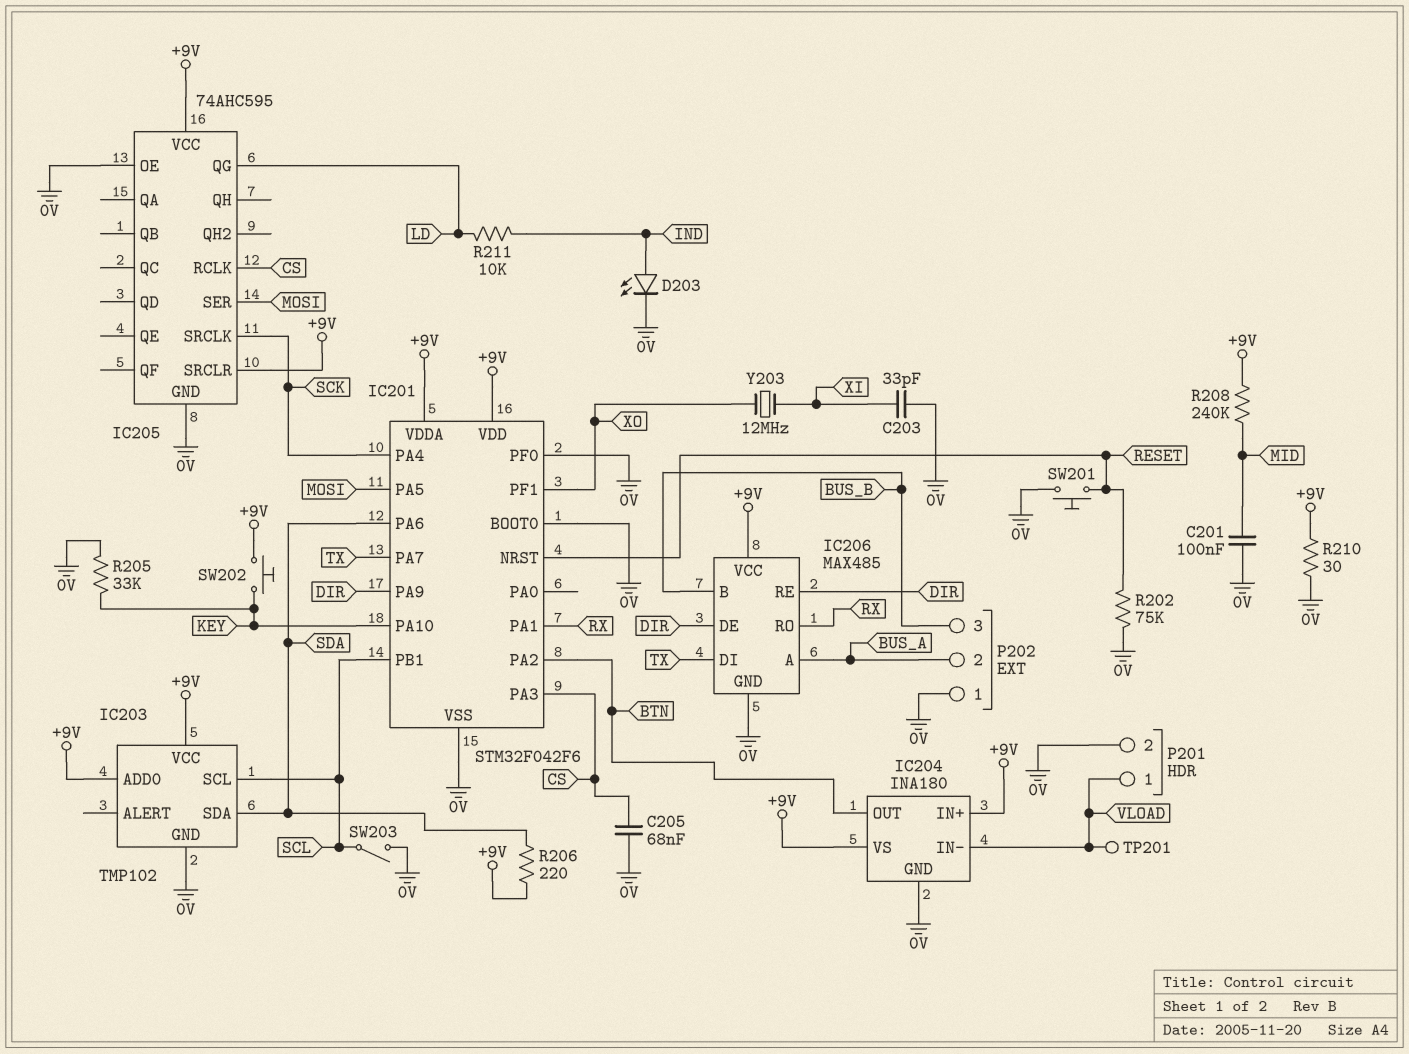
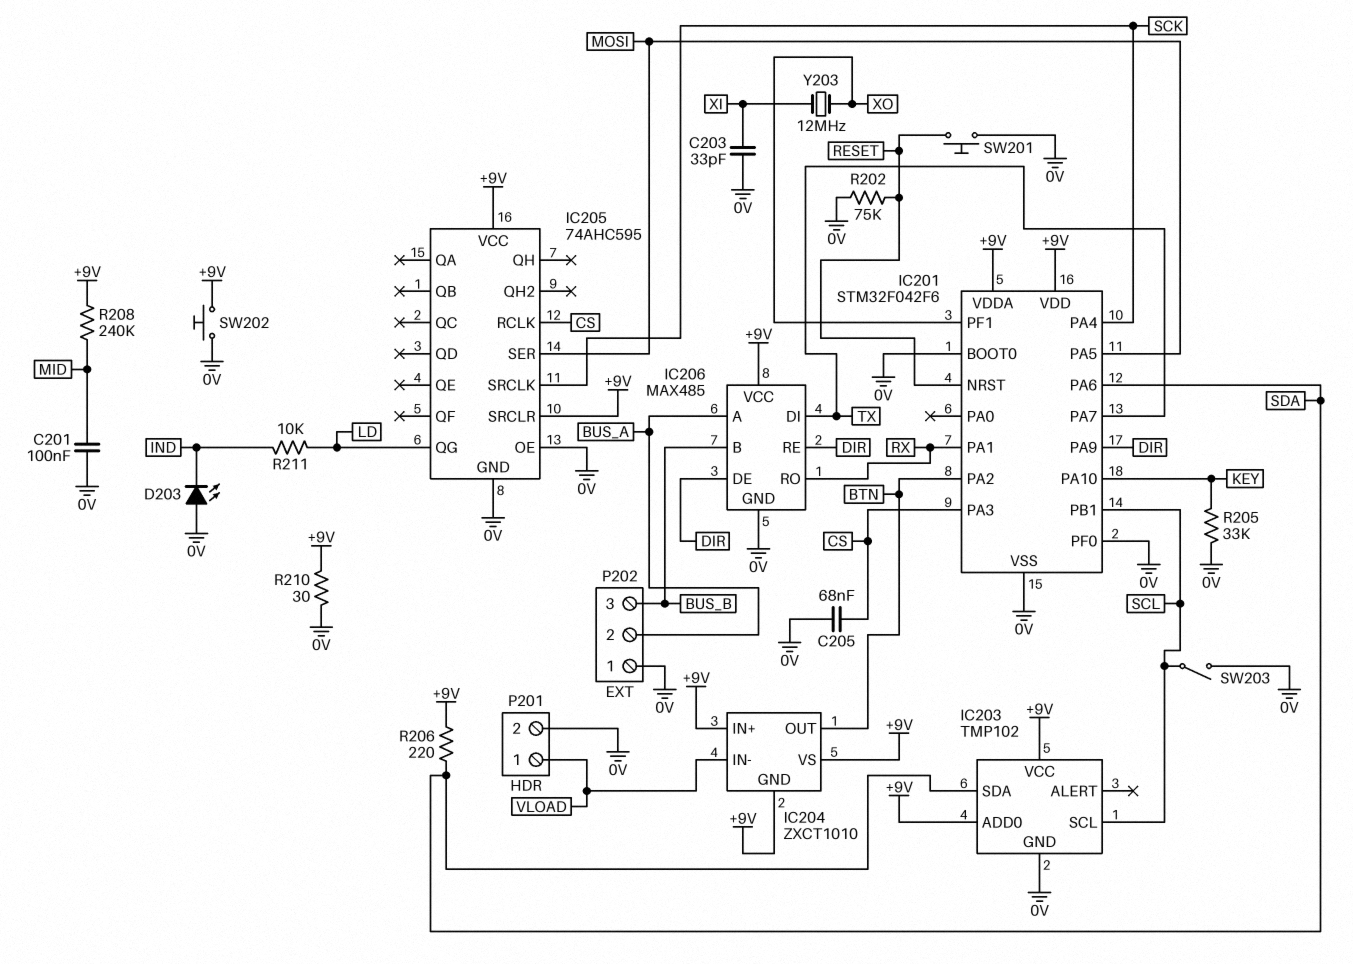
D203: LED (A IND, K 0V) -> LED (A 0V, K IND)
IC204: INA180 -> ZXCT1010
IC204 pin GND: 0V -> +9V
SW202: button (+9V, KEY) -> button (+9V, 0V)
TP201: test point (VLOAD) -> none

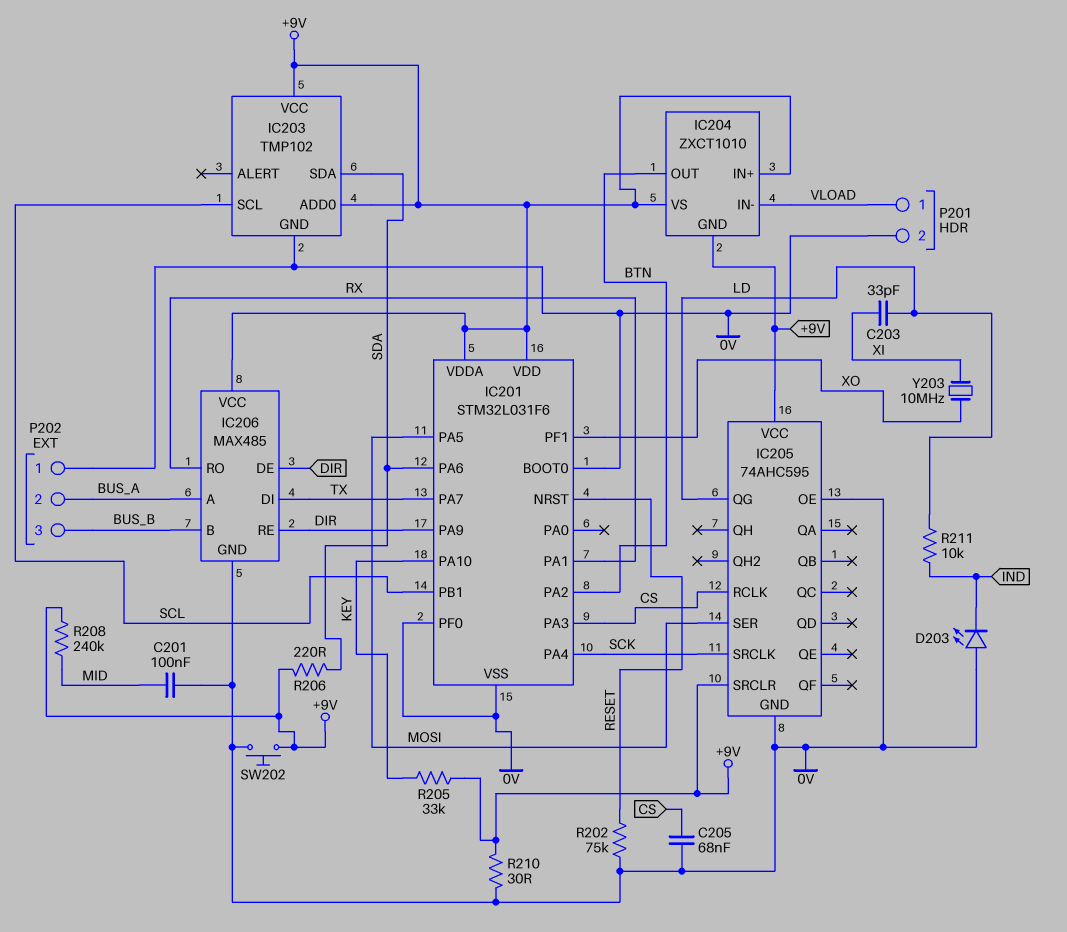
C203: 33pF (0V, XI) -> 33pF (LD, XI)
IC201: STM32F042F6 -> STM32L031F6
R205: 33k (0V, KEY) -> 33k (+9V, KEY)
SW201: button (0V, RESET) -> none
SW203: switch (0V, SCL) -> none
Y203: 12MHz (XI, XO) -> 10MHz (XI, XO)

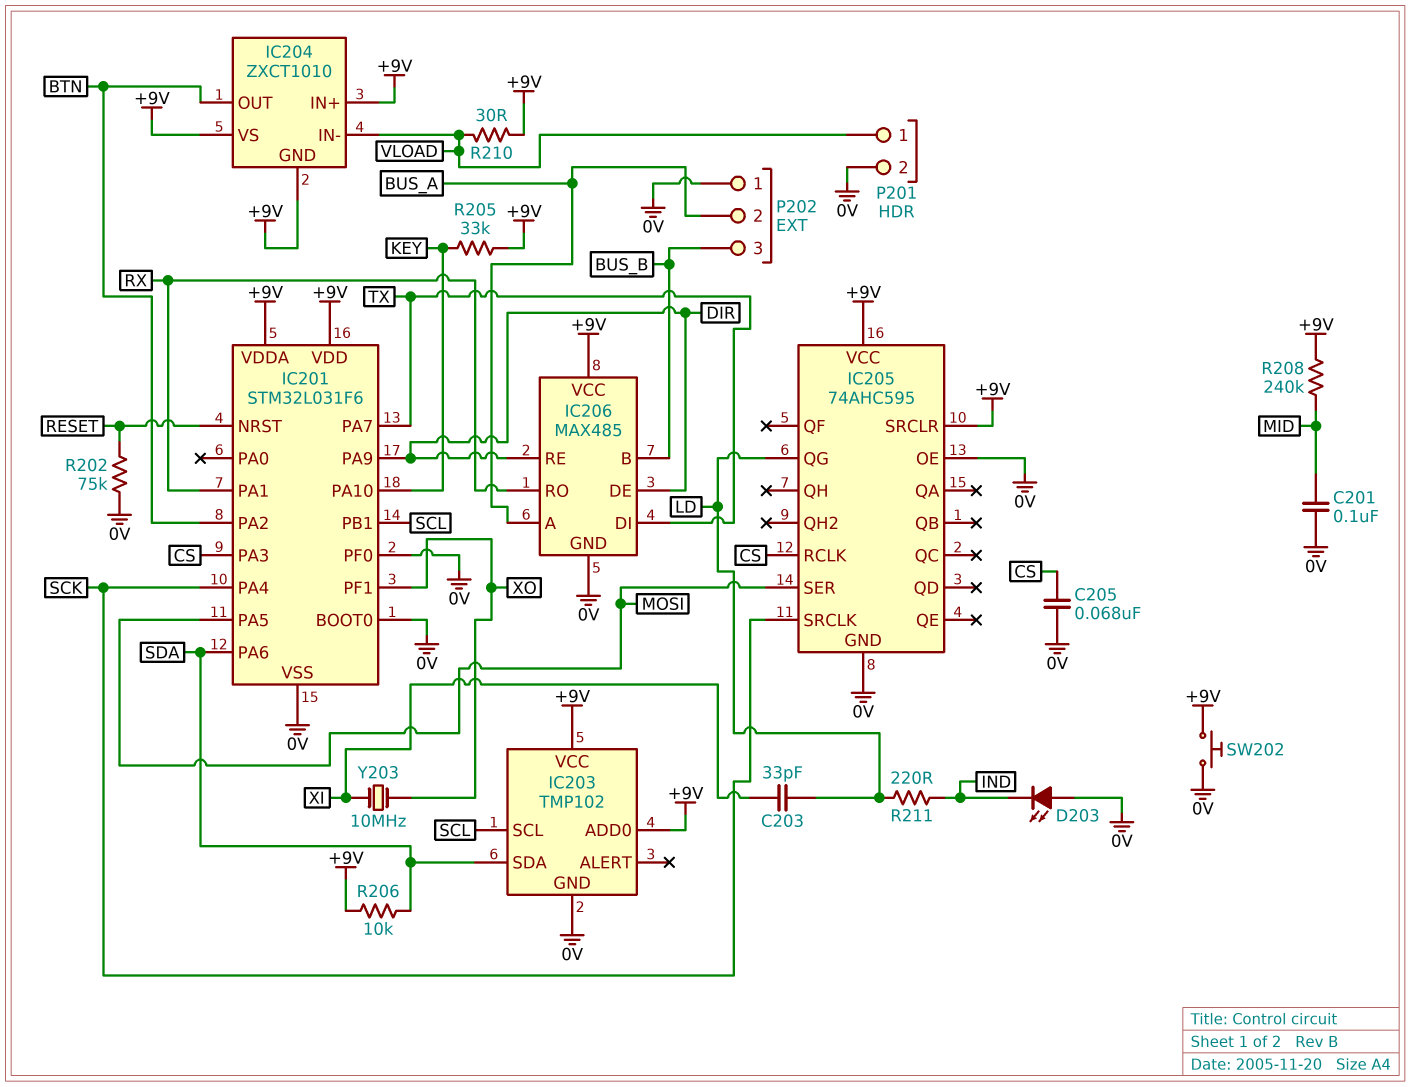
R206: 220 (+9V, SDA) -> 10k (+9V, SDA)
R210: 30 (+9V, 0V) -> 30 (+9V, VLOAD)
R211: 10k (IND, LD) -> 220 (IND, LD)

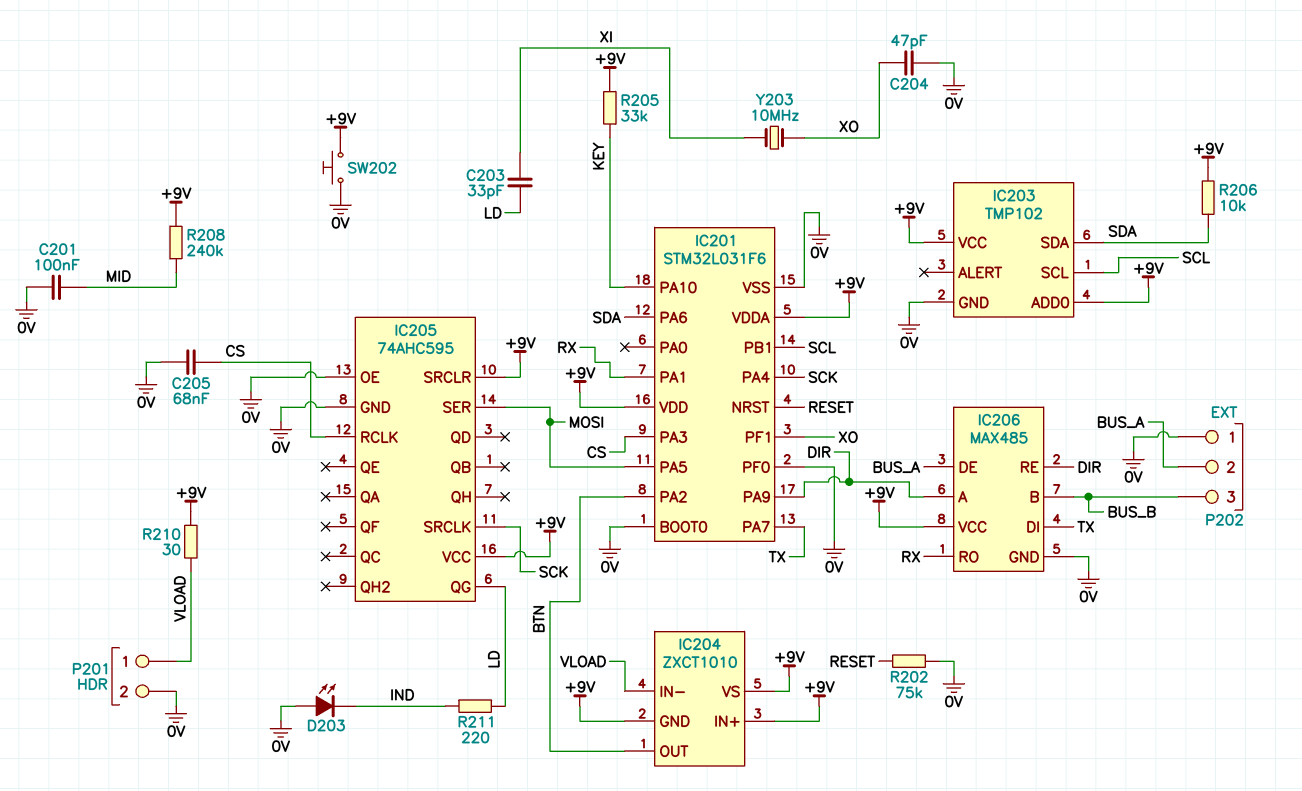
C204: none -> 47pF (0V, XO)
IC206 pin A: BUS_A -> DIR
IC206 pin DE: DIR -> BUS_A

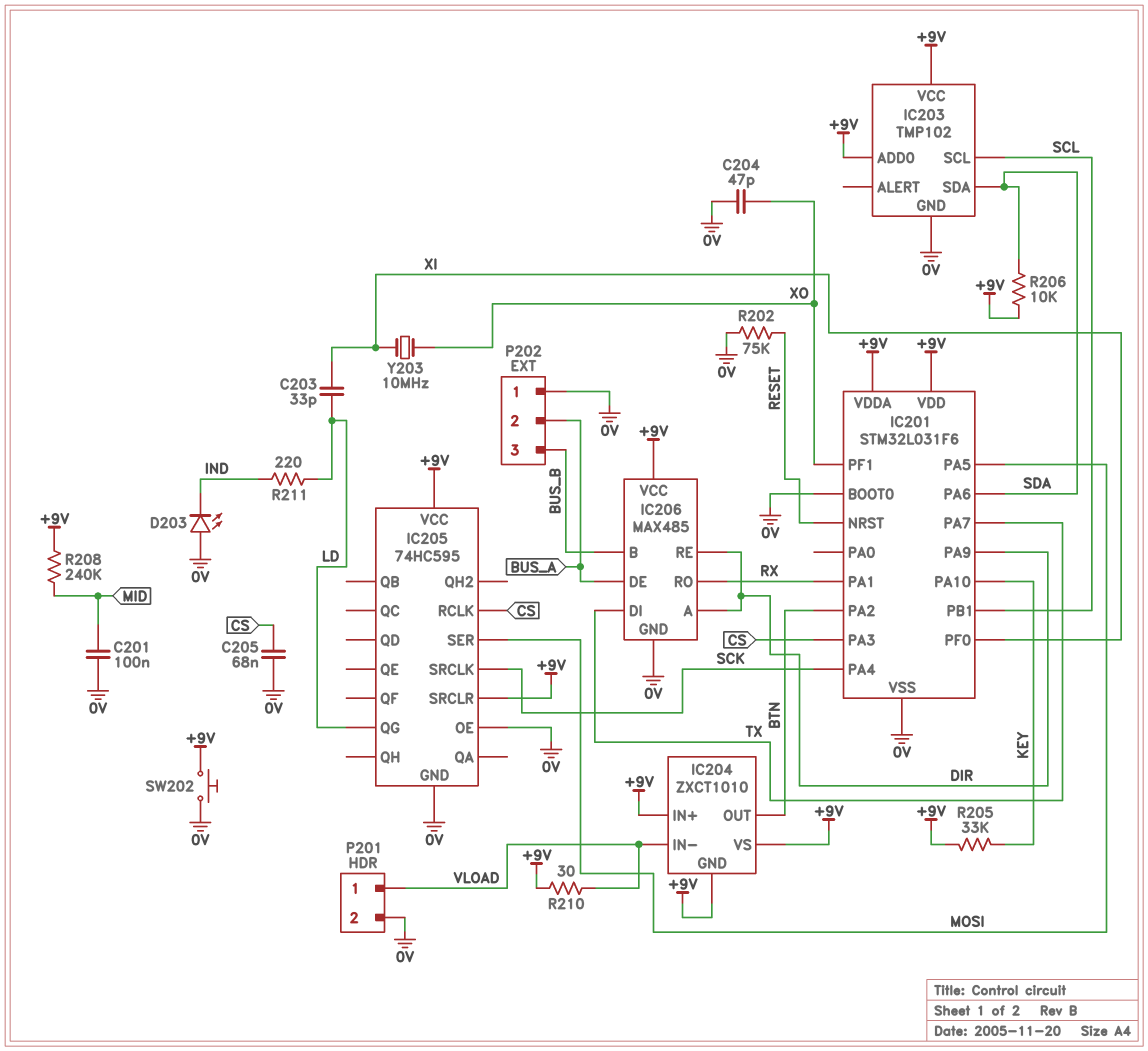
IC201 pin PF0: 0V -> XI
IC205: 74AHC595 -> 74HC595

